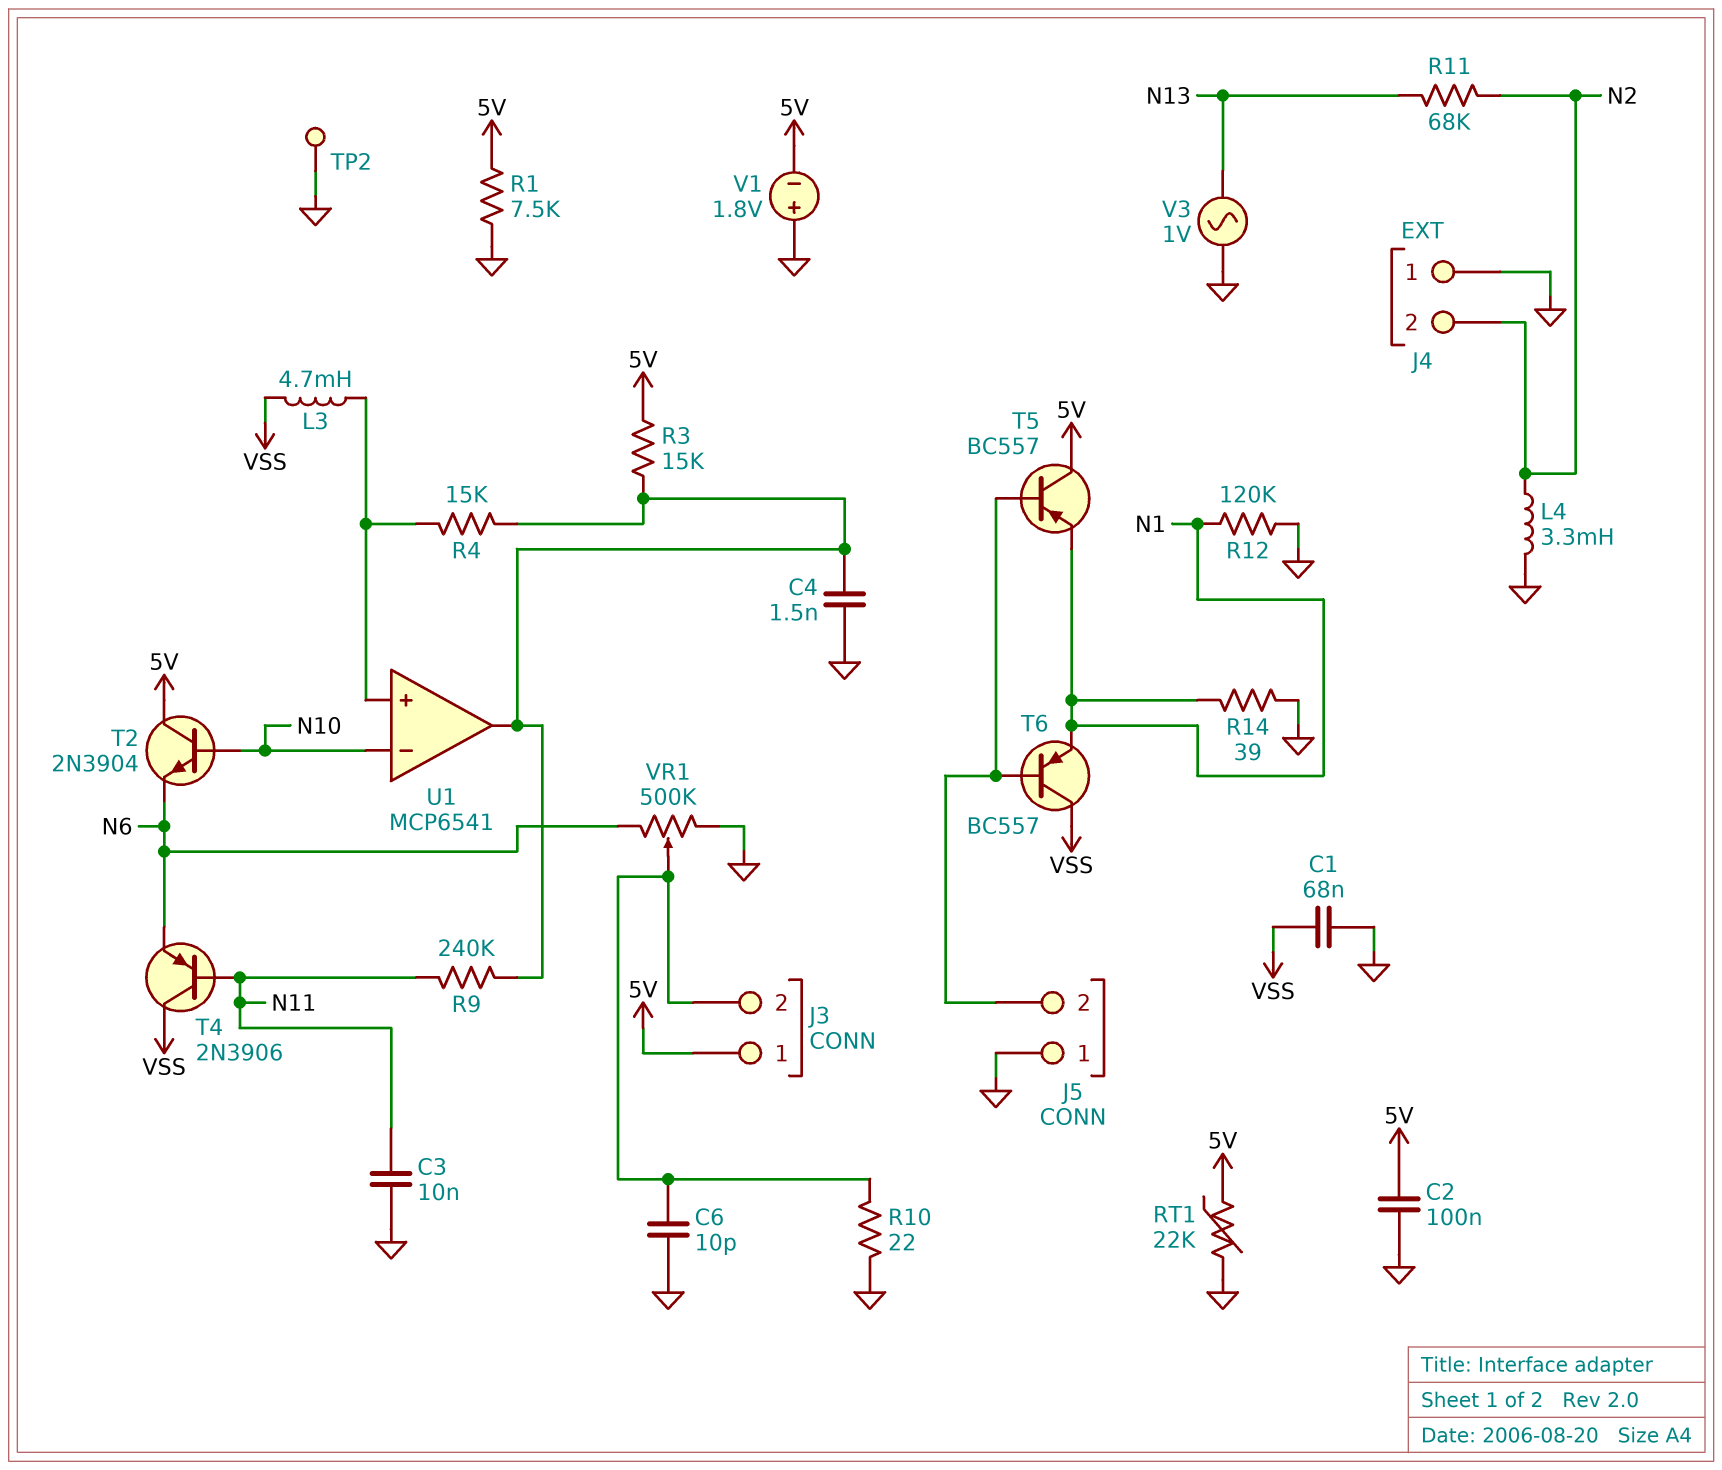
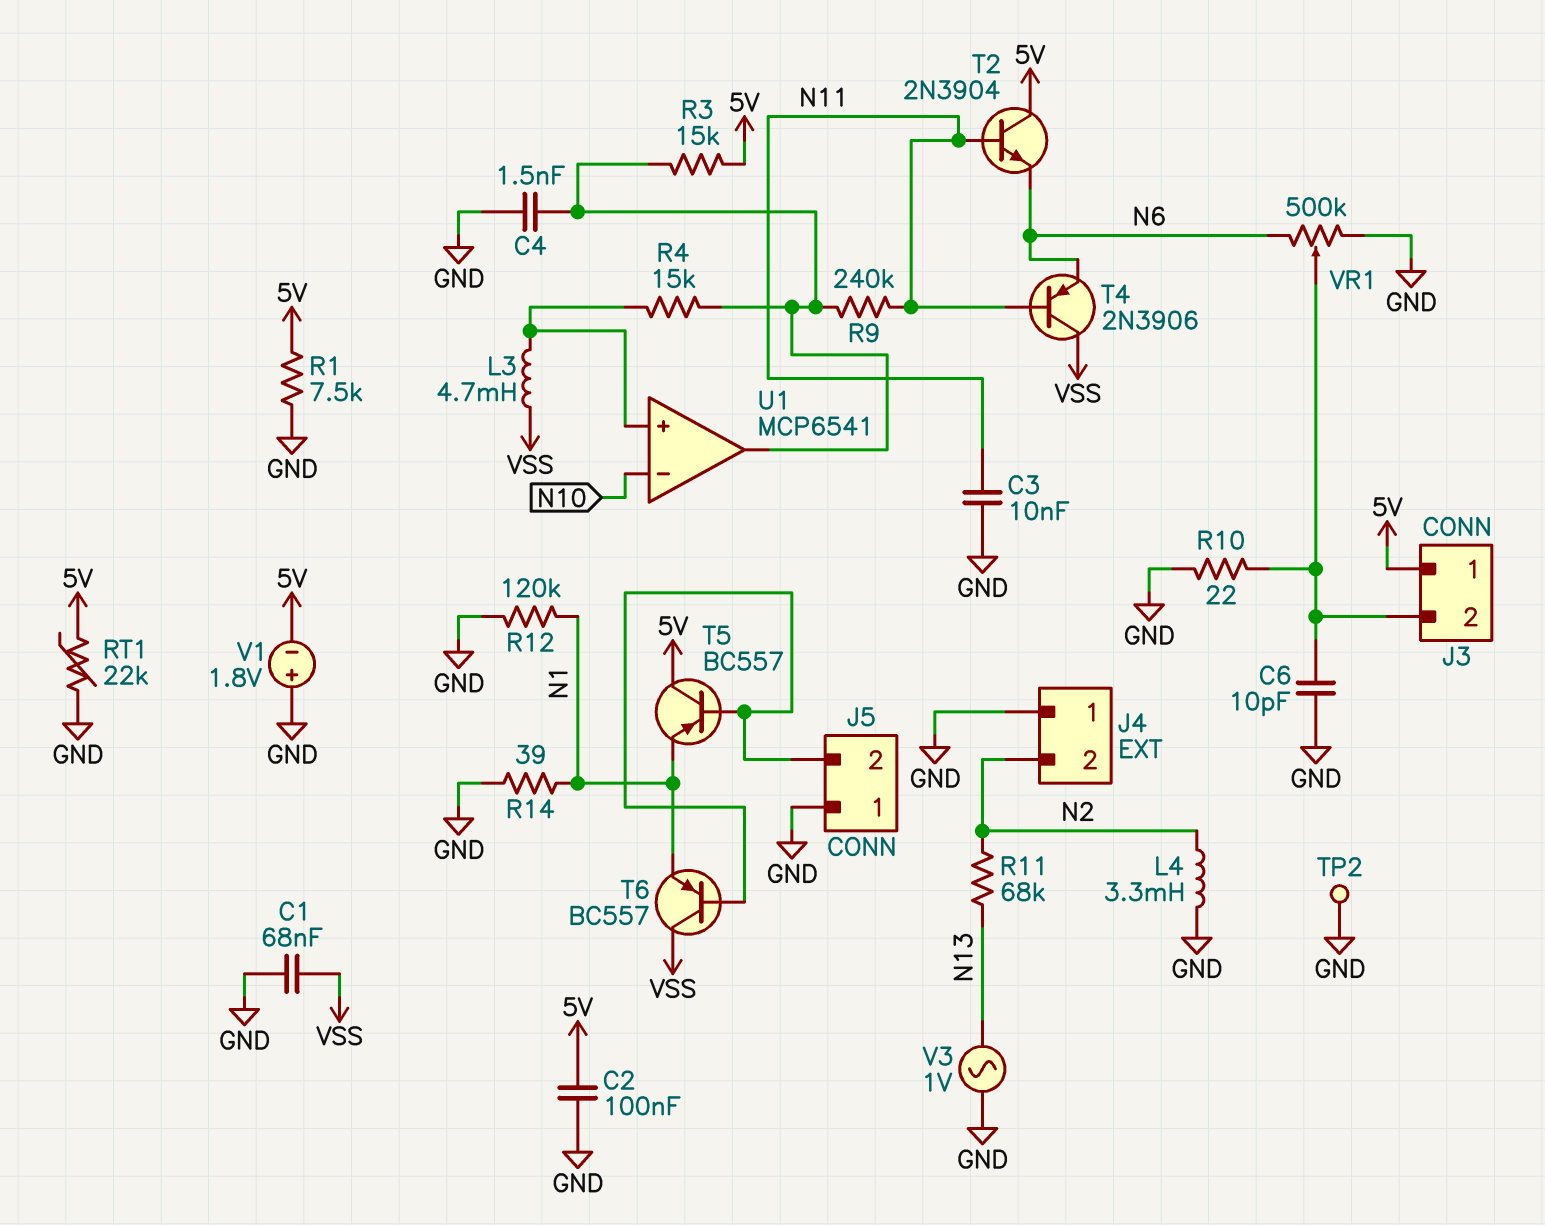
T2: NPN 2N3904 (B N10, C 5V, E N6) -> NPN 2N3904 (B N11, C 5V, E N6)

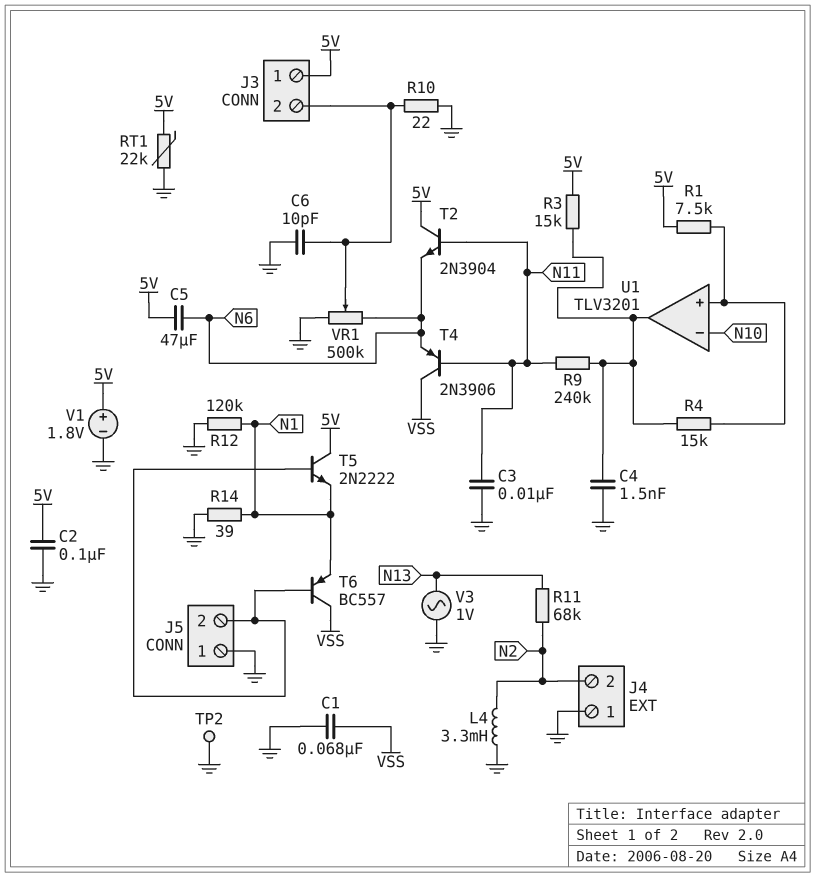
C5: none -> 47uF (5V, N6)
L3: 4.7mH (U1/in+, VSS) -> none
R1: 7.5k (5V, GND) -> 7.5k (5V, U1/in+)
T5: PNP BC557 (B J5/2, C 5V, E N1) -> NPN 2N2222 (B J5/2, C 5V, E N1)
U1: MCP6541 -> TLV3201
V1: 1.8V (plus GND, minus 5V) -> 1.8V (plus 5V, minus GND)

